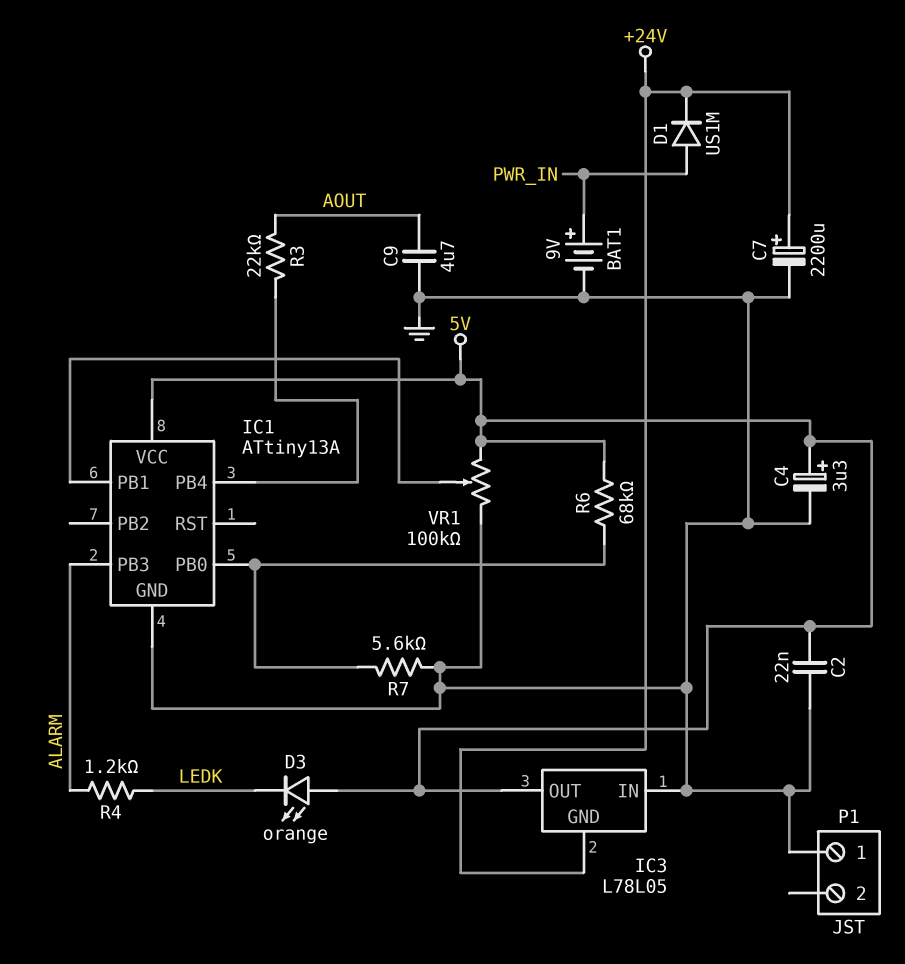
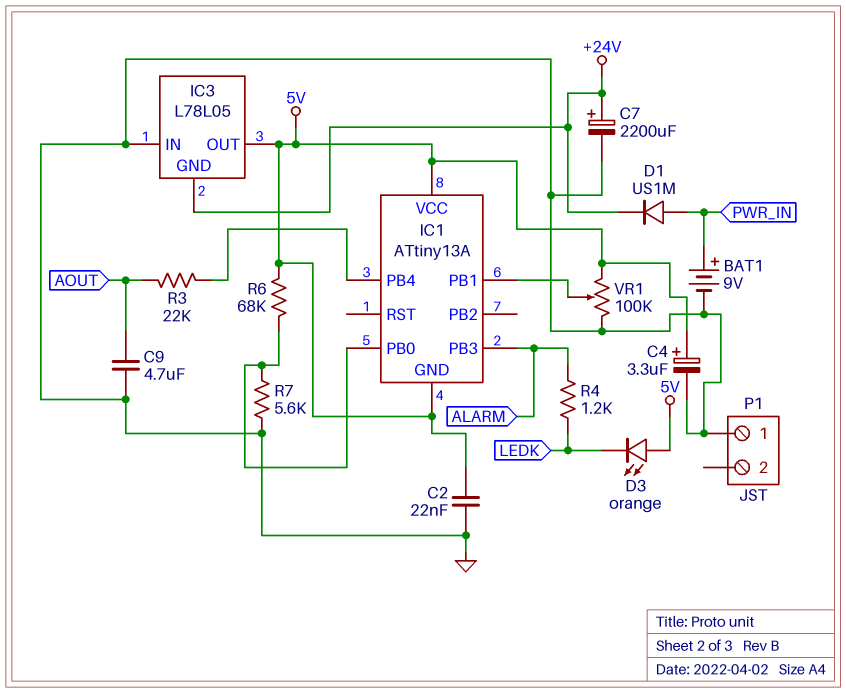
IC1 pin GND: GND -> 5V

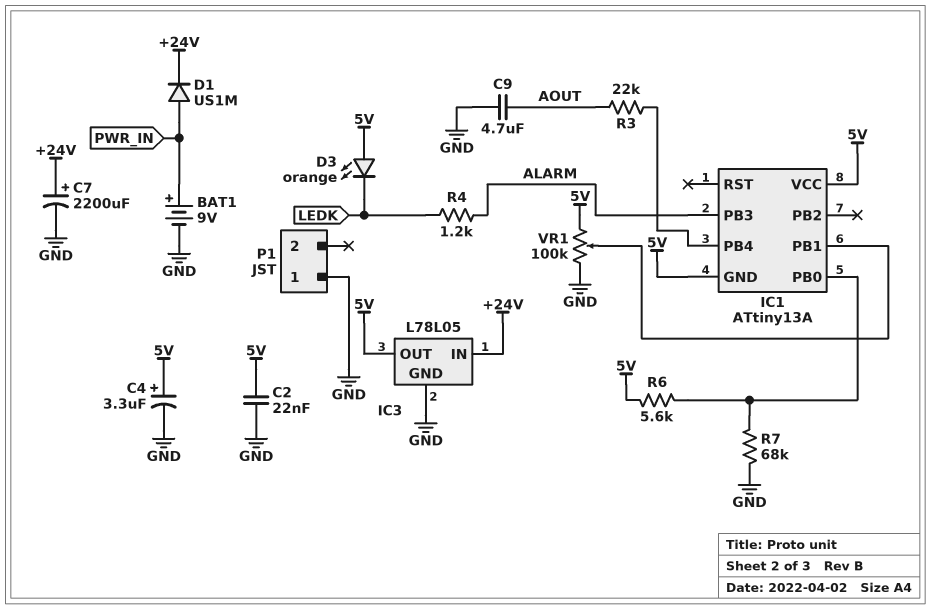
IC3 pin GND: +24V -> GND
IC3 pin IN: GND -> +24V
R6: 68k (5V, IC1/PB0) -> 5.6k (5V, IC1/PB0)
R7: 5.6k (GND, IC1/PB0) -> 68k (GND, IC1/PB0)

